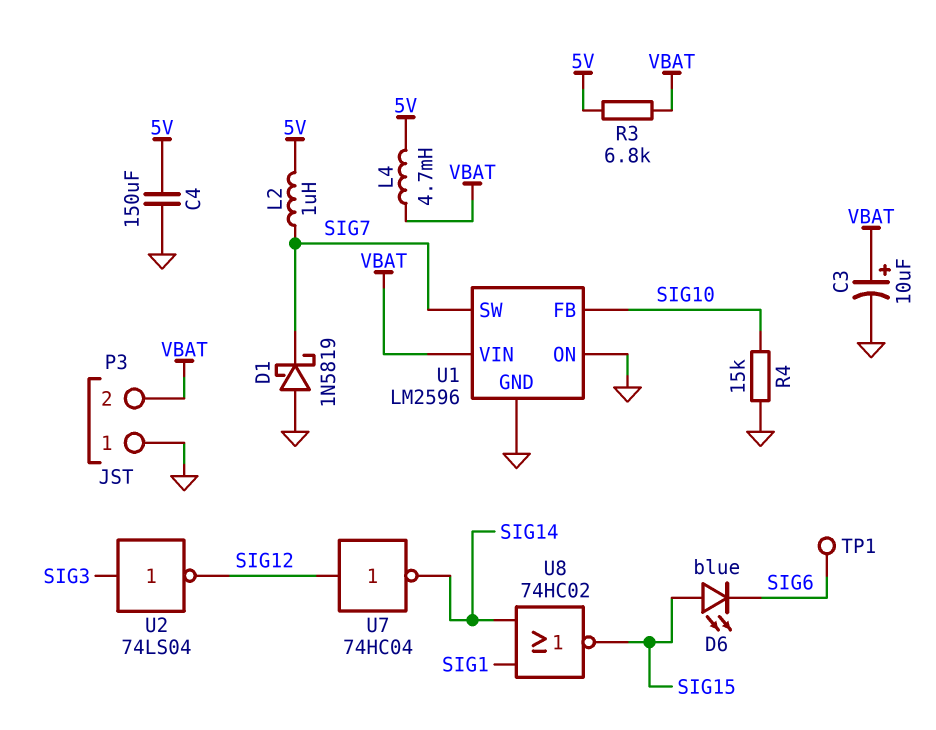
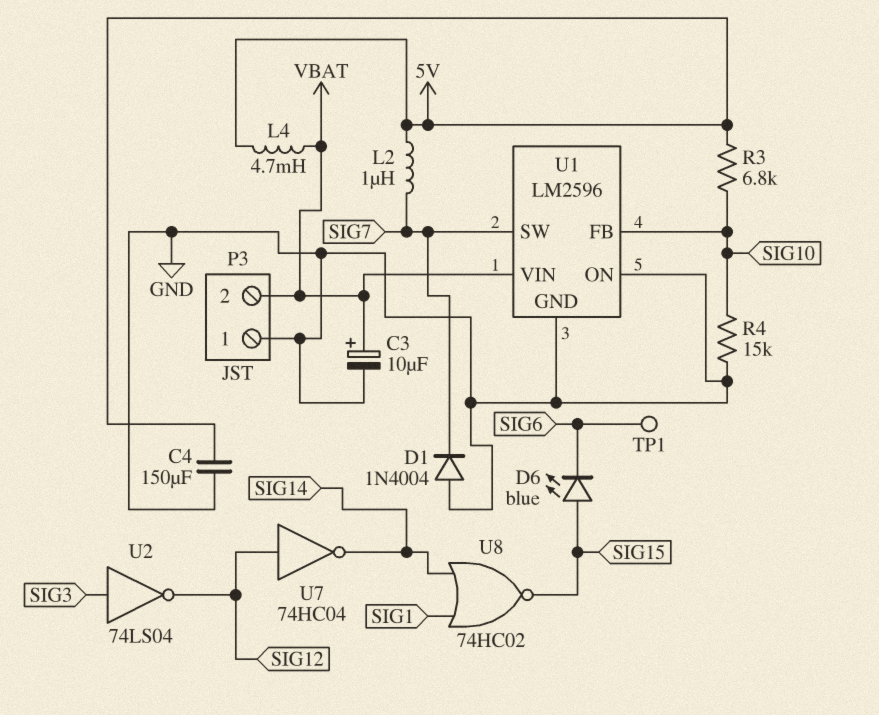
D1: schottky 1N5819 (A GND, K SIG7) -> diode 1N4004 (A GND, K SIG7)
R3: 6.8k (5V, VBAT) -> 6.8k (5V, SIG10)

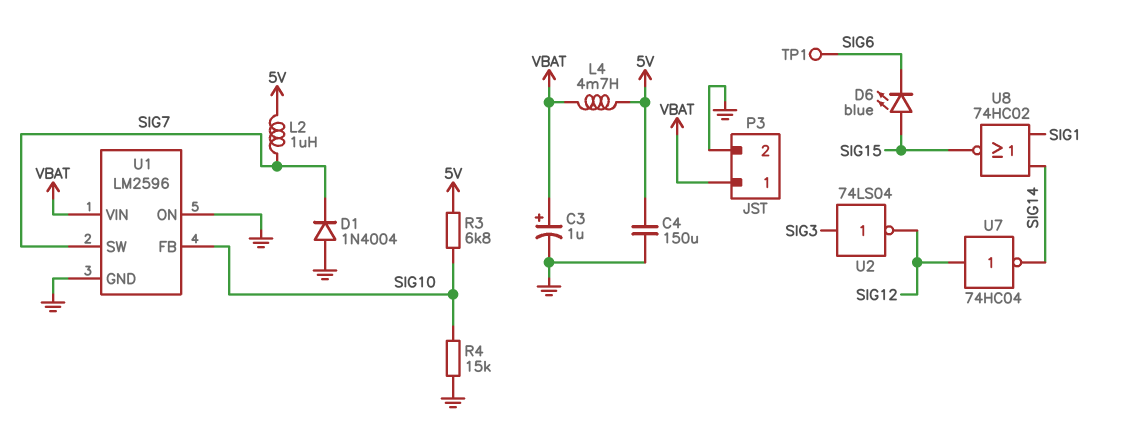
C3: 10uF (plus VBAT, minus GND) -> 1uF (plus VBAT, minus GND)
P3 pin 1: GND -> VBAT
P3 pin 2: VBAT -> GND

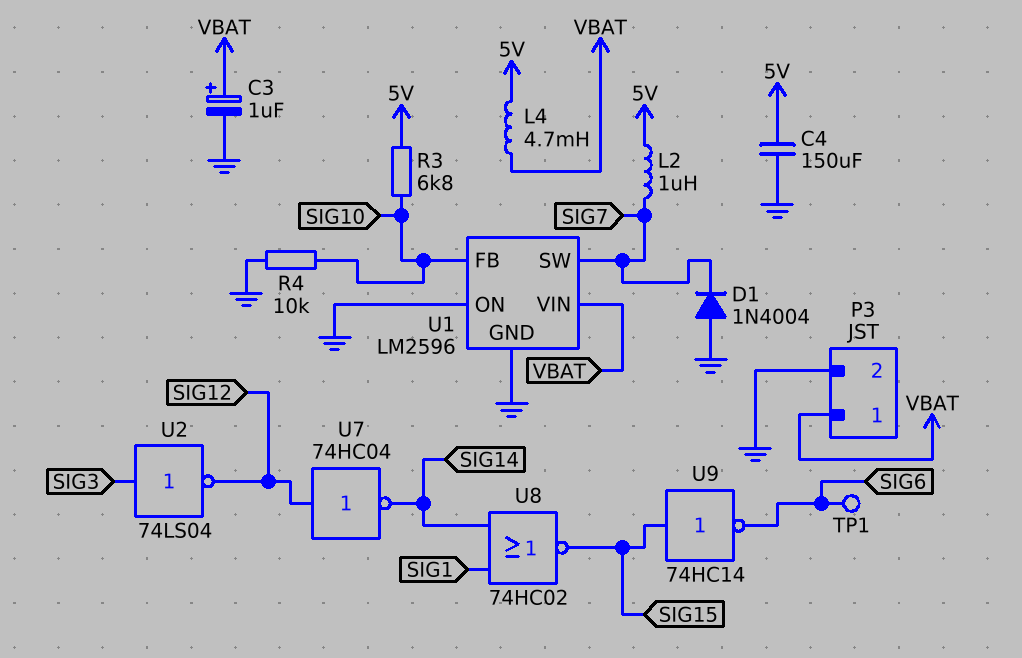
D6: LED blue (A SIG15, K SIG6) -> none
R4: 15k (GND, SIG10) -> 10k (GND, SIG10)
U9: none -> NOT 74HC14 (in SIG15, out SIG6)

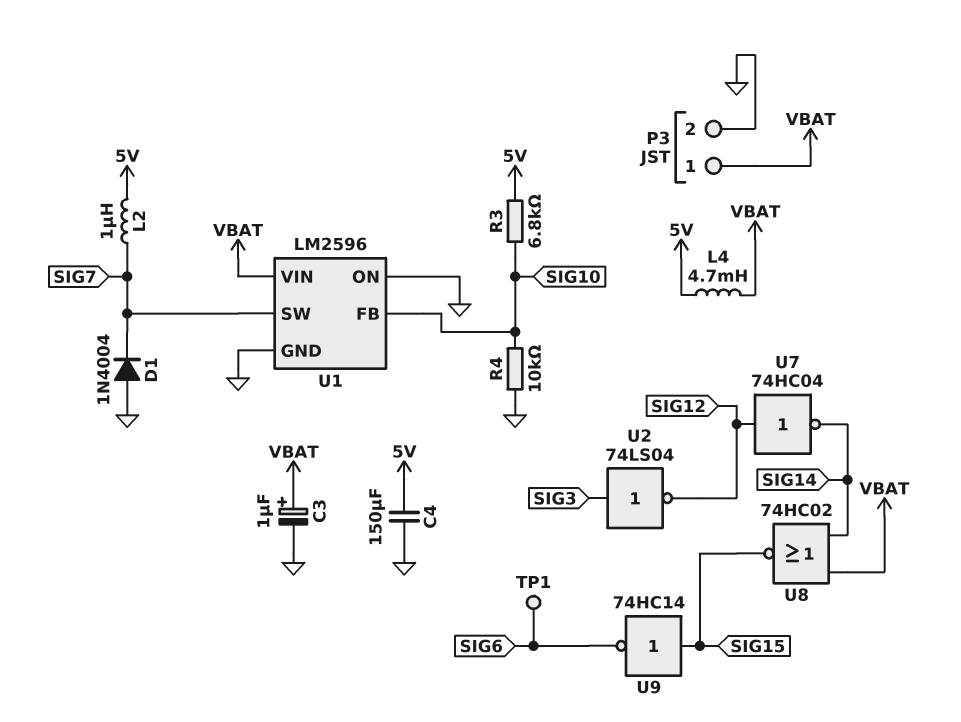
U8: NOR 74HC02 (in SIG1, in SIG14, out SIG15) -> NOR 74HC02 (in SIG14, in VBAT, out SIG15)

